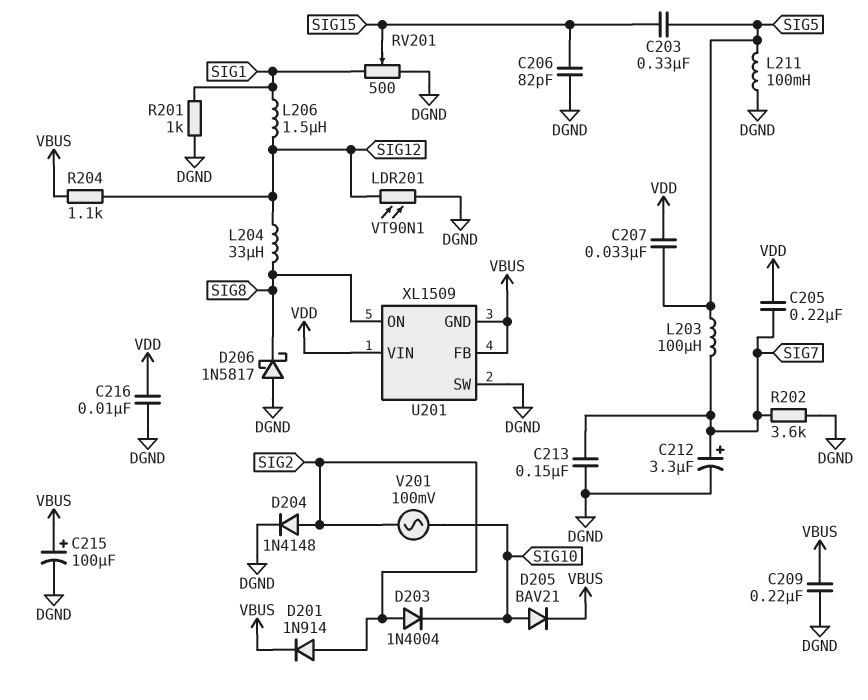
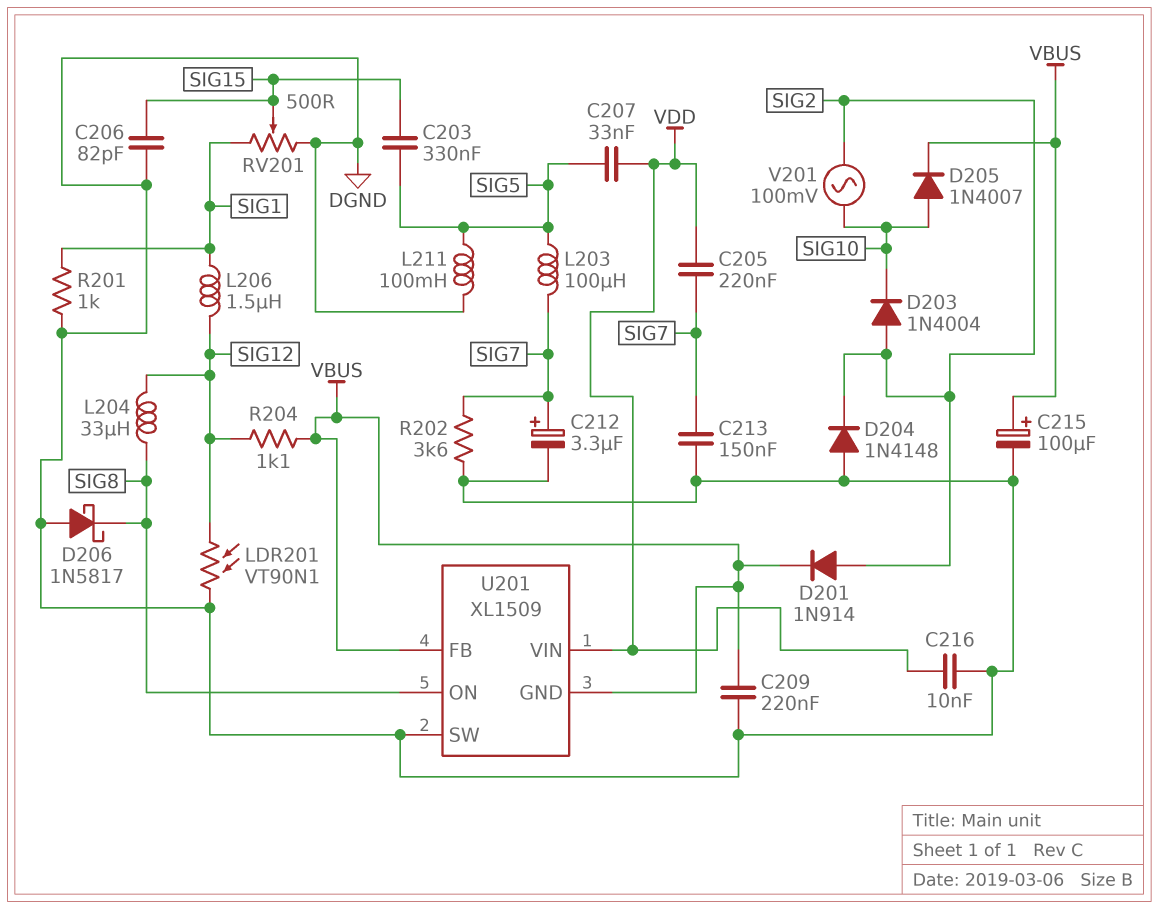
D204: diode 1N4148 (A SIG2, K DGND) -> diode 1N4148 (A DGND, K SIG2)
D205: diode BAV21 (A SIG10, K VBUS) -> diode 1N4007 (A SIG10, K VBUS)

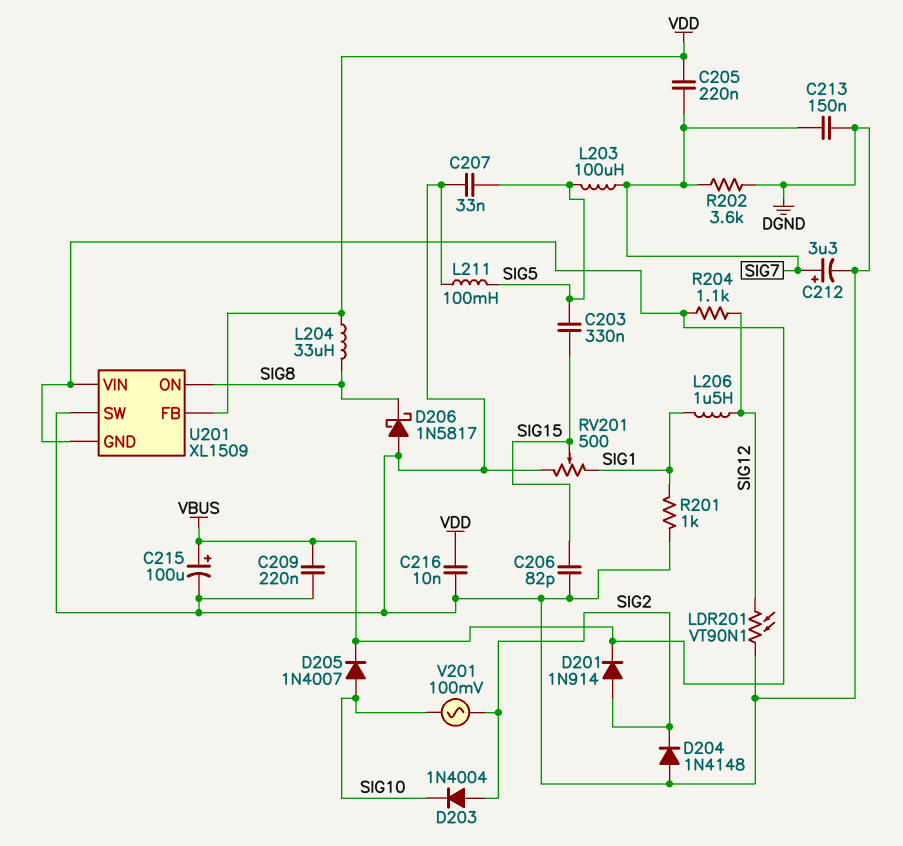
C207: 33nF (SIG5, VDD) -> 33nF (DGND, SIG5)
L204: 33uH (SIG8, SIG12) -> 33uH (SIG8, VDD)
U201 pin FB: VBUS -> VDD
U201 pin VIN: VDD -> VBUS

